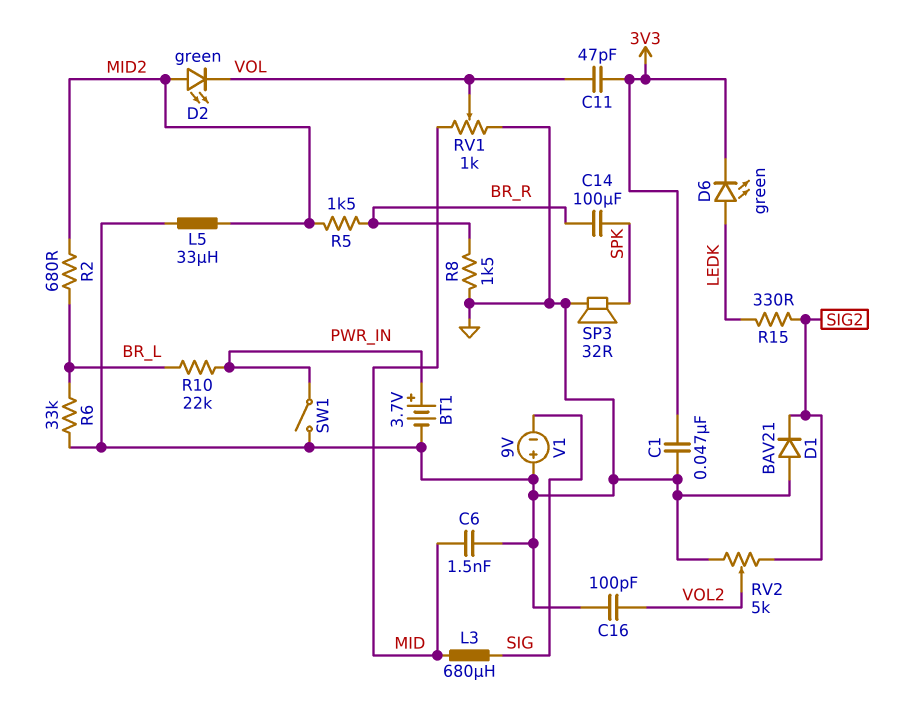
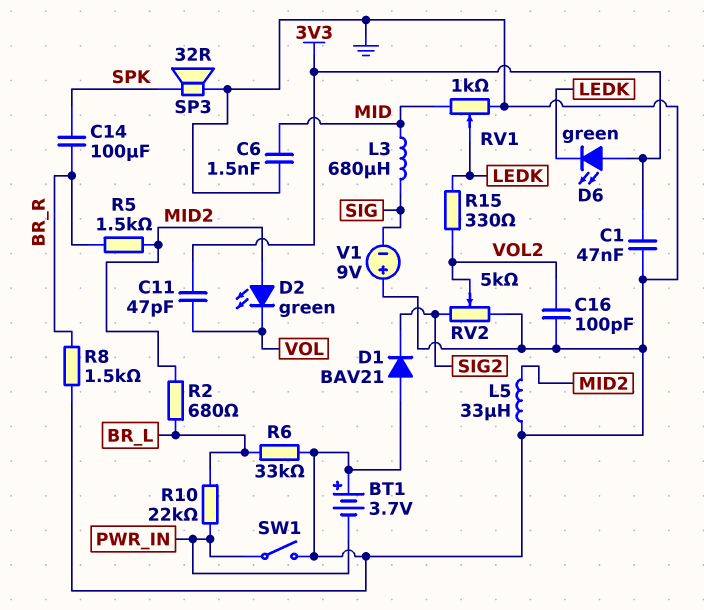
BT1: 3.7V (plus PWR_IN, minus GND) -> 3.7V (plus GND, minus PWR_IN)
D6: LED green (A LEDK, K 3V3) -> LED green (A 3V3, K LEDK)
R15: 330 (LEDK, SIG2) -> 330 (LEDK, VOL2)
RV1: 1k (GND, MID, wiper VOL) -> 1k (GND, MID, wiper LEDK)

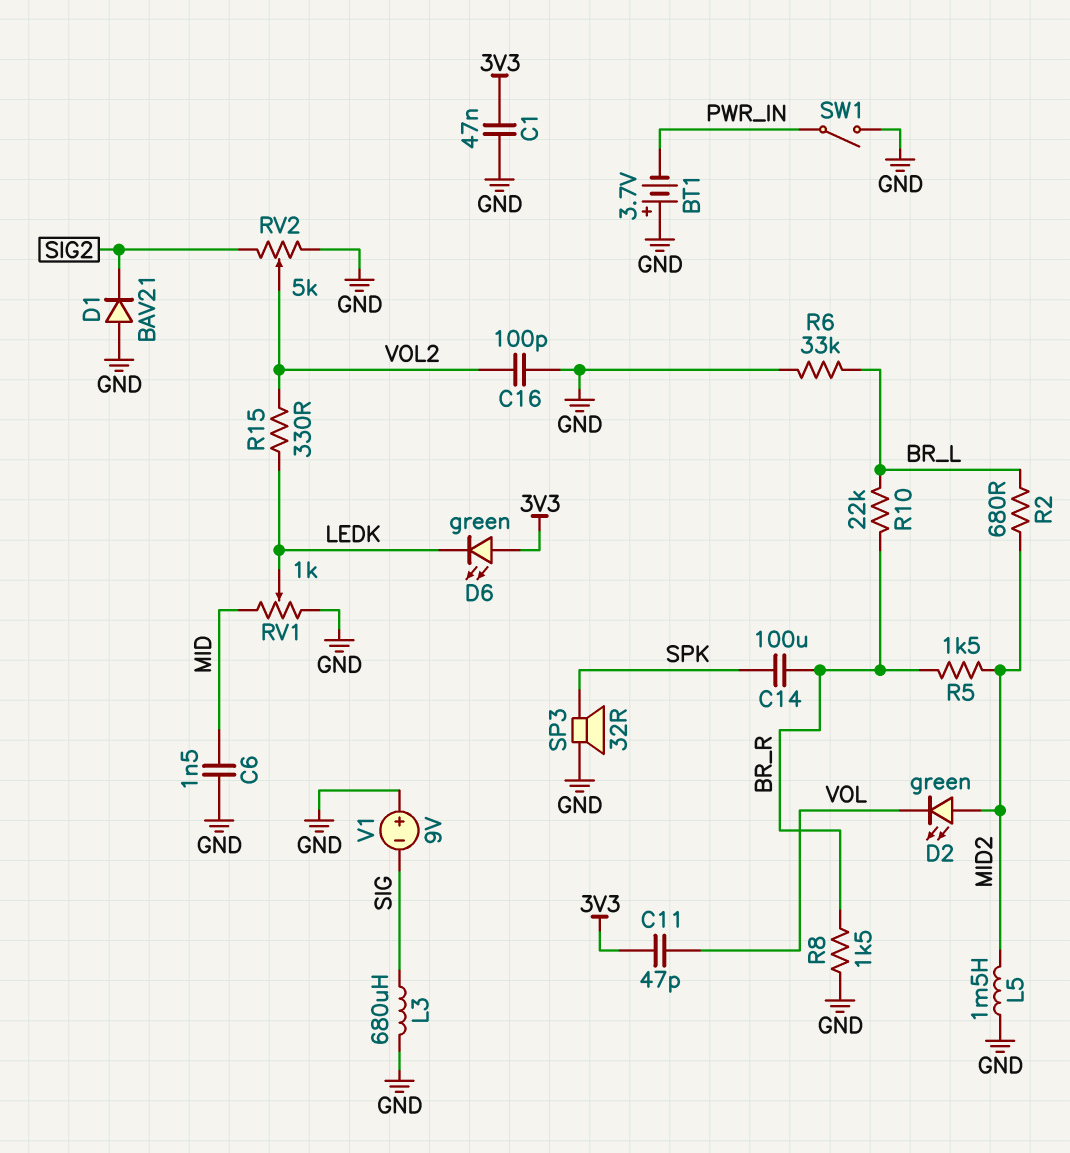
L3: 680uH (MID, SIG) -> 680uH (GND, SIG)
L5: 33uH (GND, MID2) -> 1.5mH (GND, MID2)
R10: 22k (BR_L, PWR_IN) -> 22k (BR_L, BR_R)

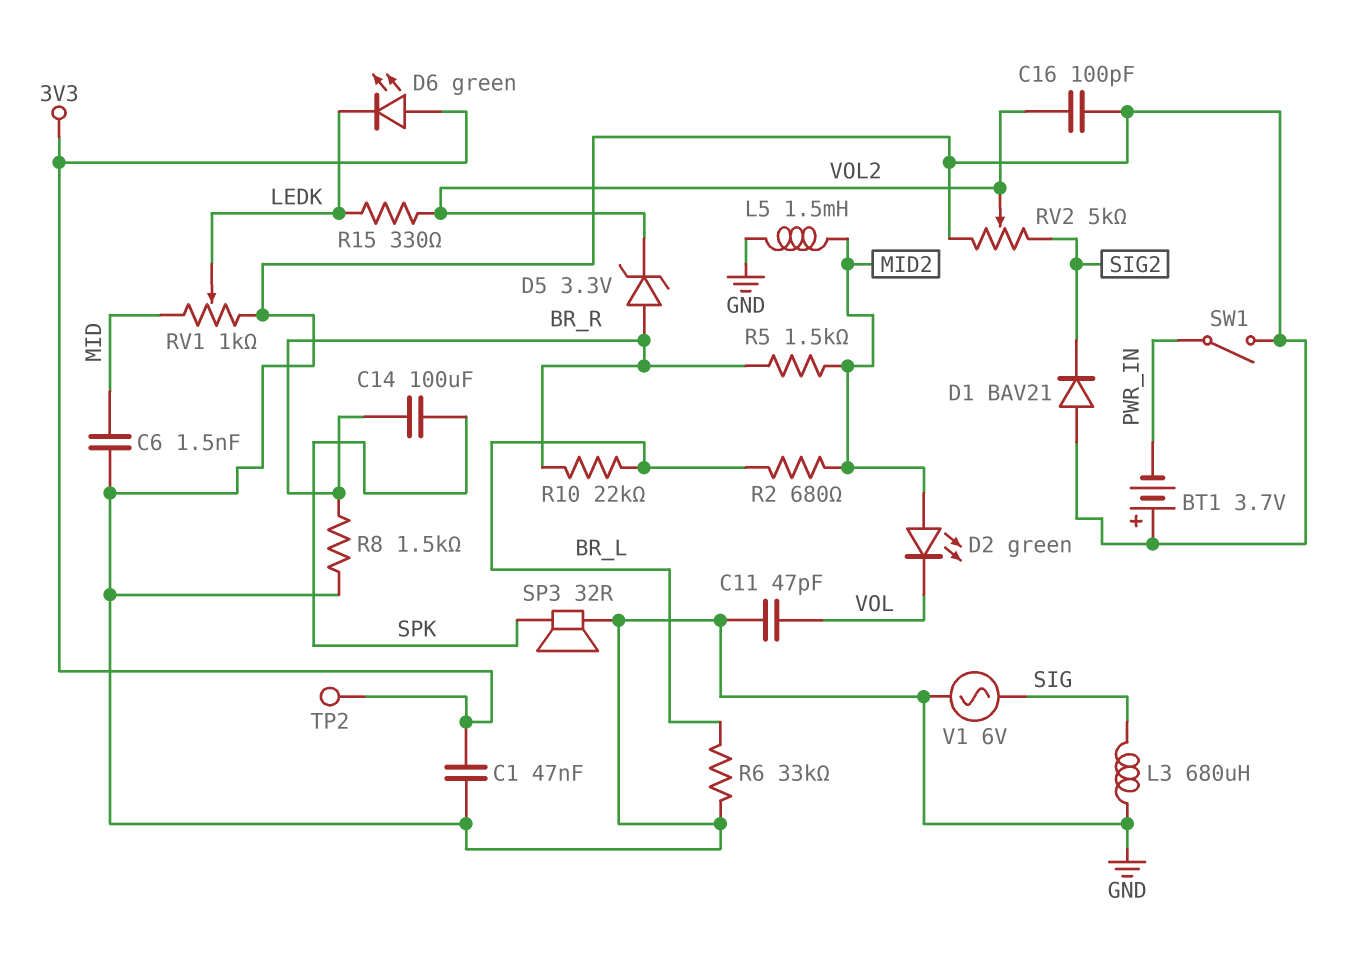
C11: 47pF (3V3, VOL) -> 47pF (GND, VOL)
D5: none -> zener 3.3V (A BR_R, K VOL2)
TP2: none -> test point (3V3)
V1: 9V (plus GND, minus SIG) -> AC 6V (GND, SIG)

